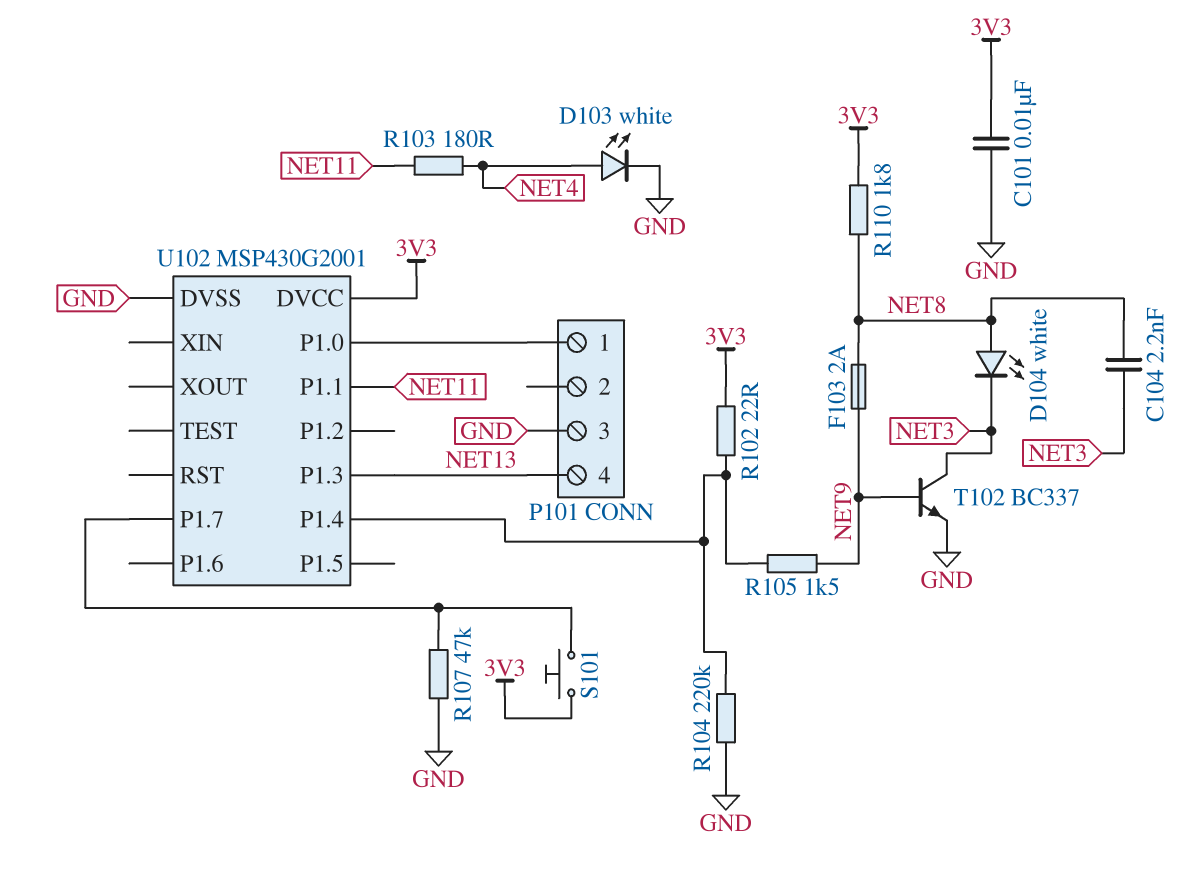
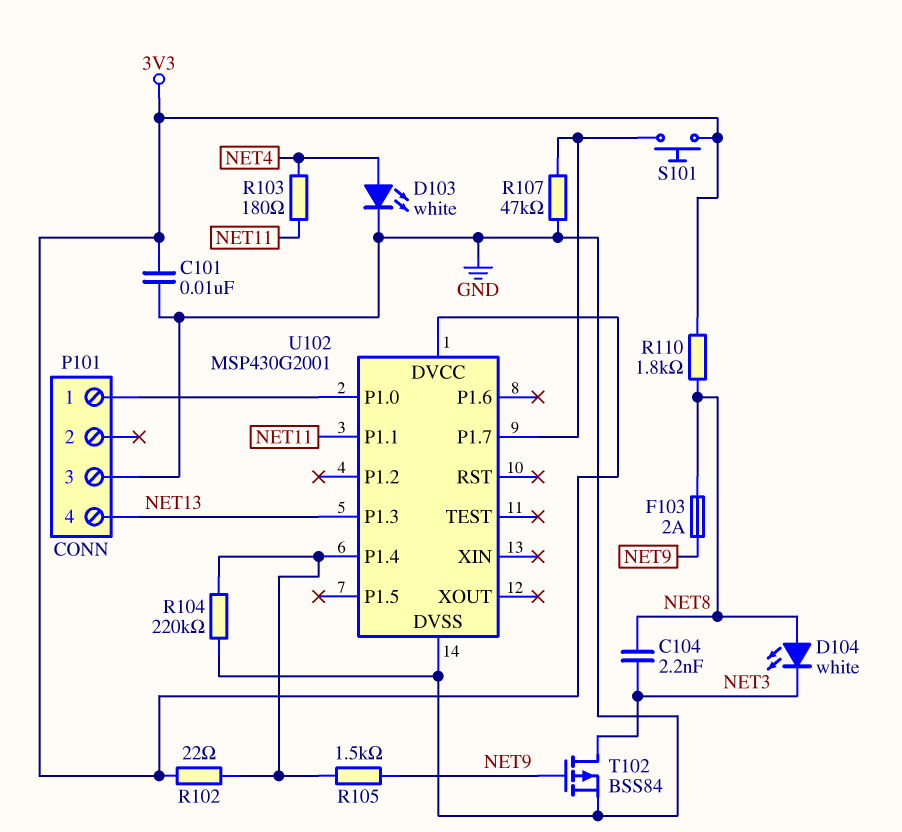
T102: NPN BC337 (B NET9, C NET3, E GND) -> PMOS BSS84 (G NET9, D NET3, S GND)

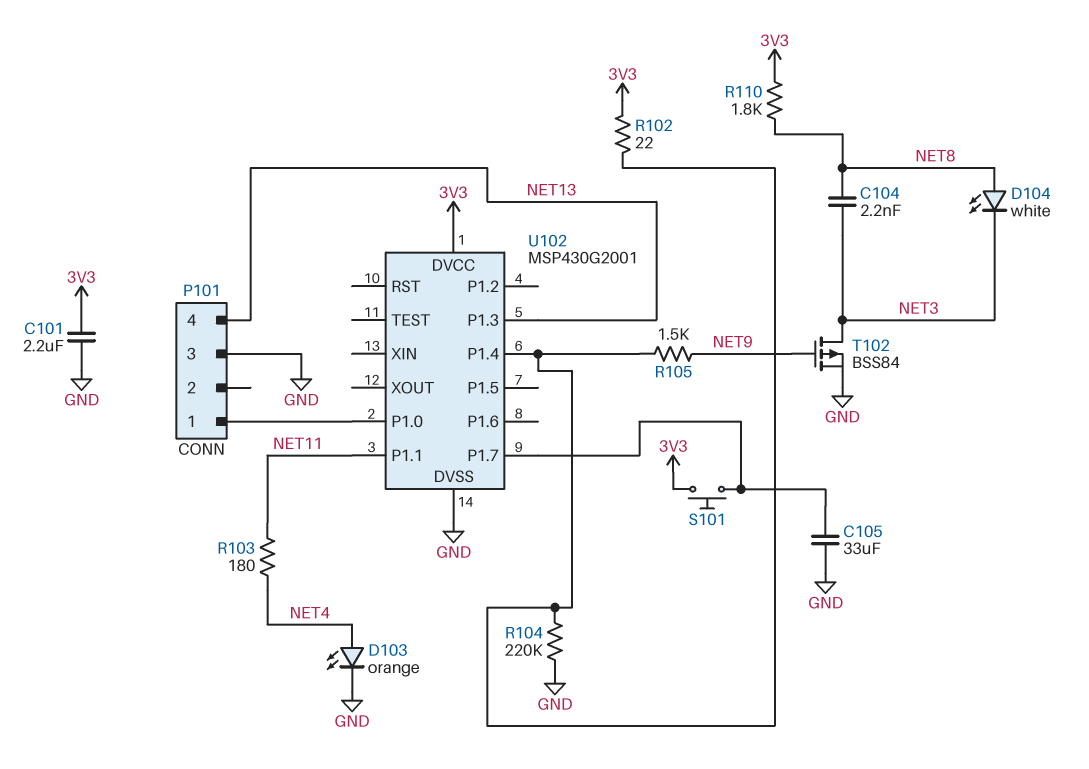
C101: 10nF (3V3, GND) -> 2.2uF (3V3, GND)
C105: none -> 33uF (GND, U102/P1.7)
D103: LED white (A NET4, K GND) -> LED orange (A NET4, K GND)
F103: 2A (NET8, NET9) -> none
R107: 47k (GND, U102/P1.7) -> none

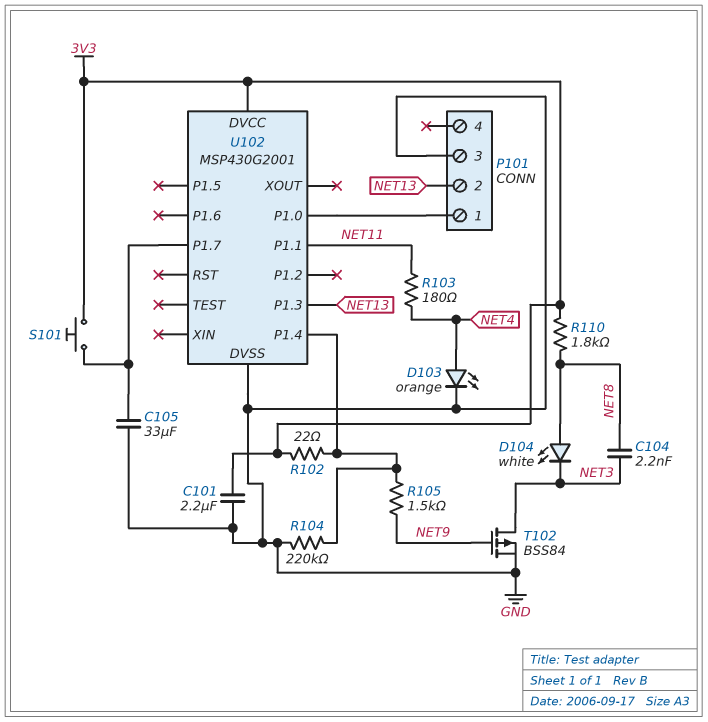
P101 pin 2: none -> NET13
P101 pin 4: NET13 -> none

